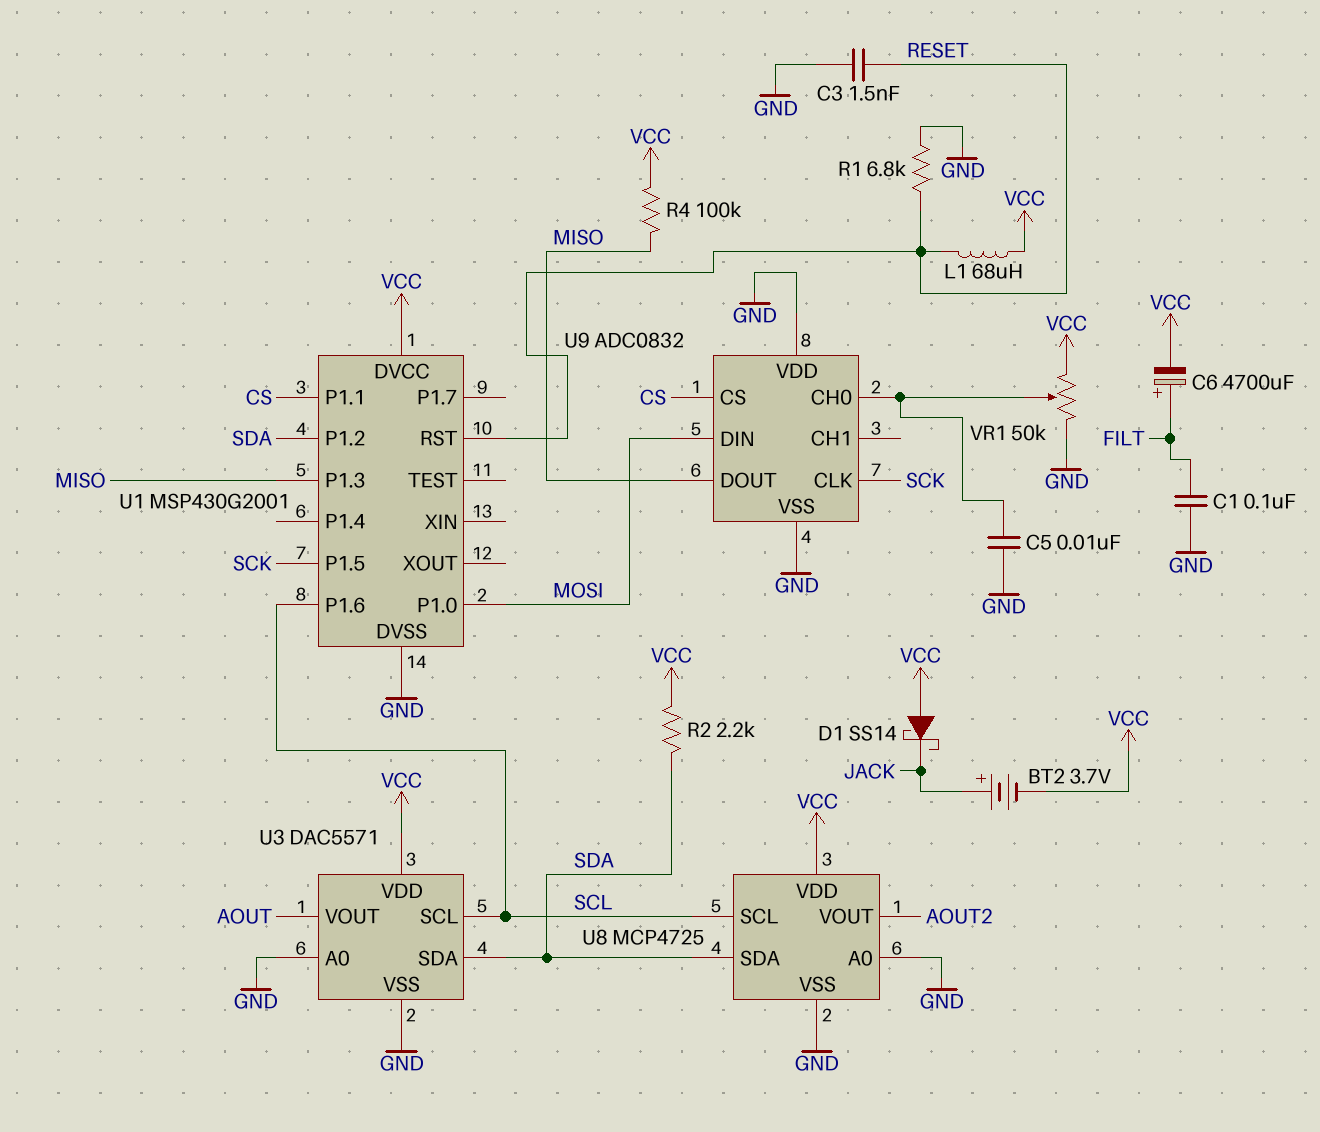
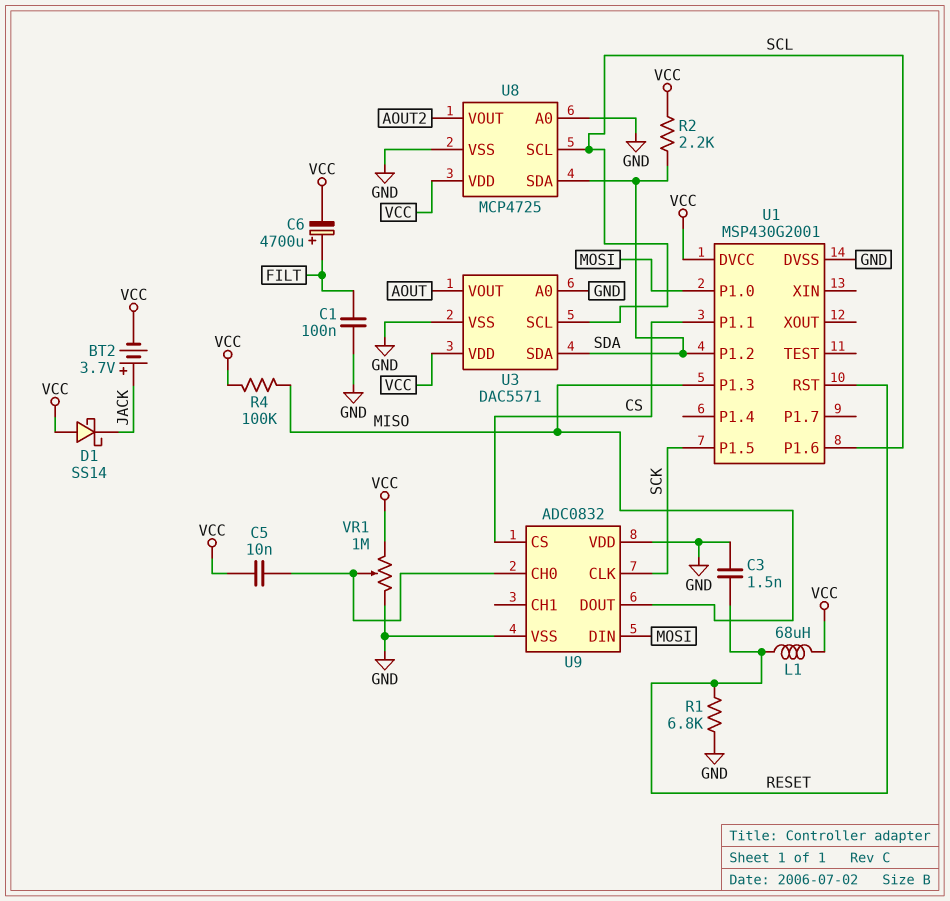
C5: 10nF (GND, U9/CH0) -> 10nF (U9/CH0, VCC)
VR1: 50k (GND, VCC, wiper U9/CH0) -> 1M (GND, VCC, wiper U9/CH0)

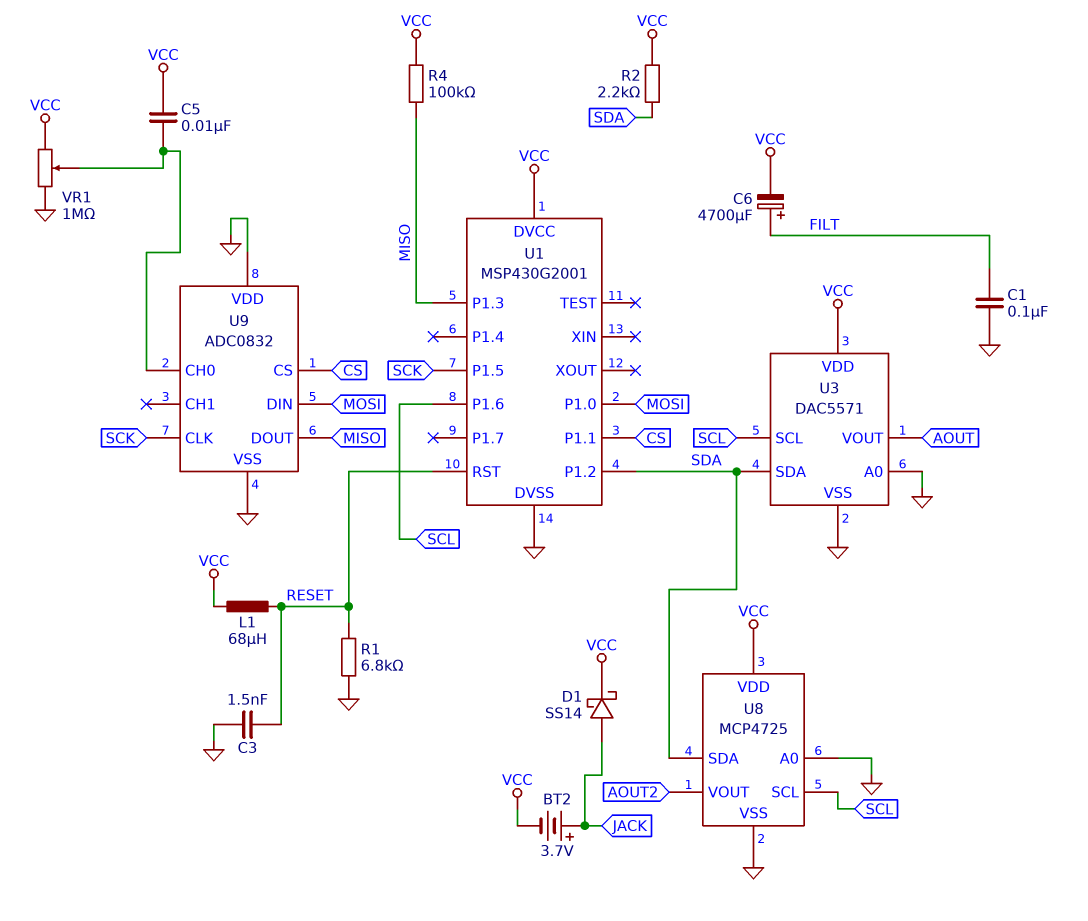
D1: schottky SS14 (A VCC, K JACK) -> schottky SS14 (A JACK, K VCC)

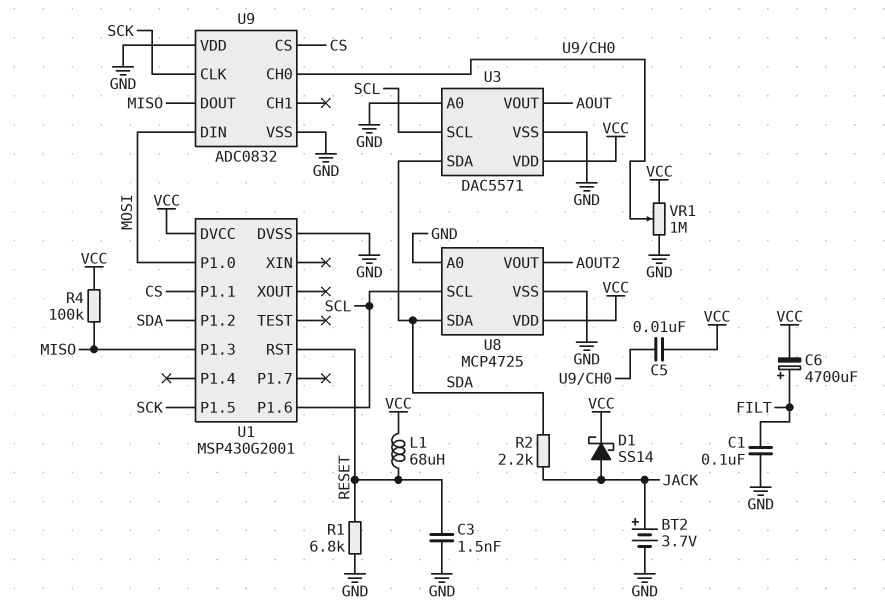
BT2: 3.7V (plus JACK, minus VCC) -> 3.7V (plus JACK, minus GND)
R2: 2.2k (SDA, VCC) -> 2.2k (JACK, SDA)

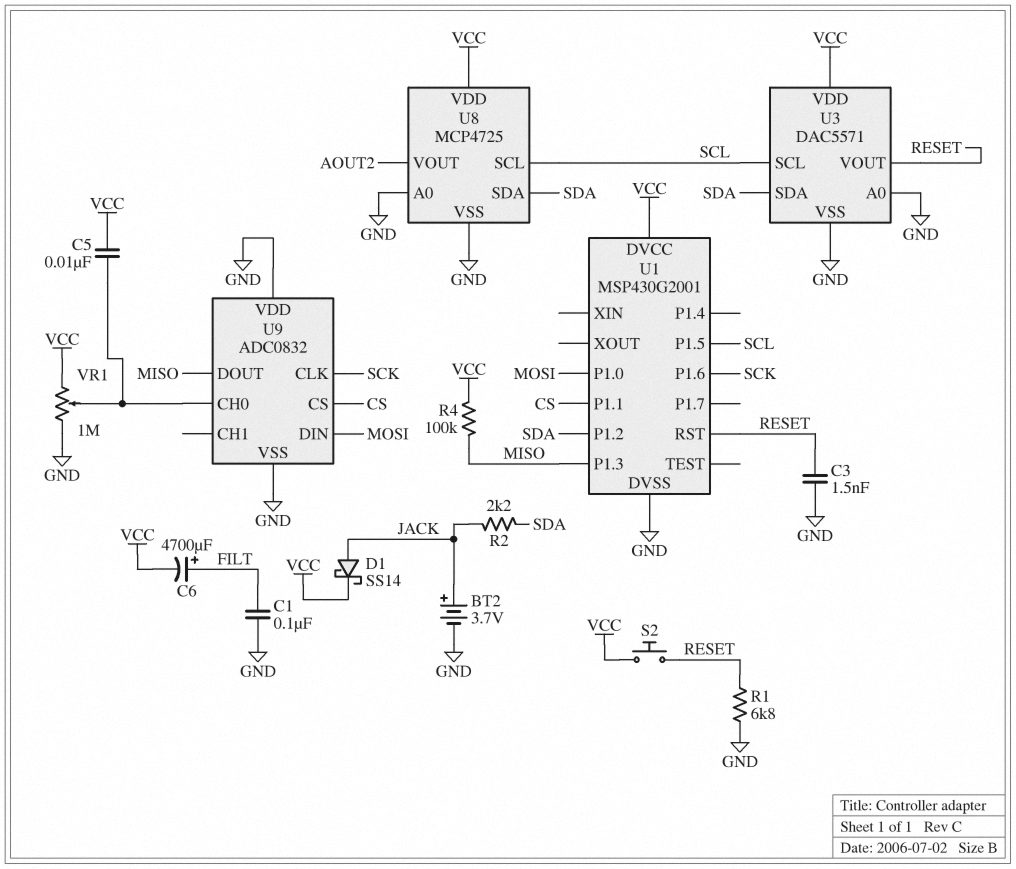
L1: 68uH (RESET, VCC) -> none
S2: none -> button (RESET, VCC)
U1 pin P1.5: SCK -> SCL
U1 pin P1.6: SCL -> SCK
U3 pin VOUT: AOUT -> RESET

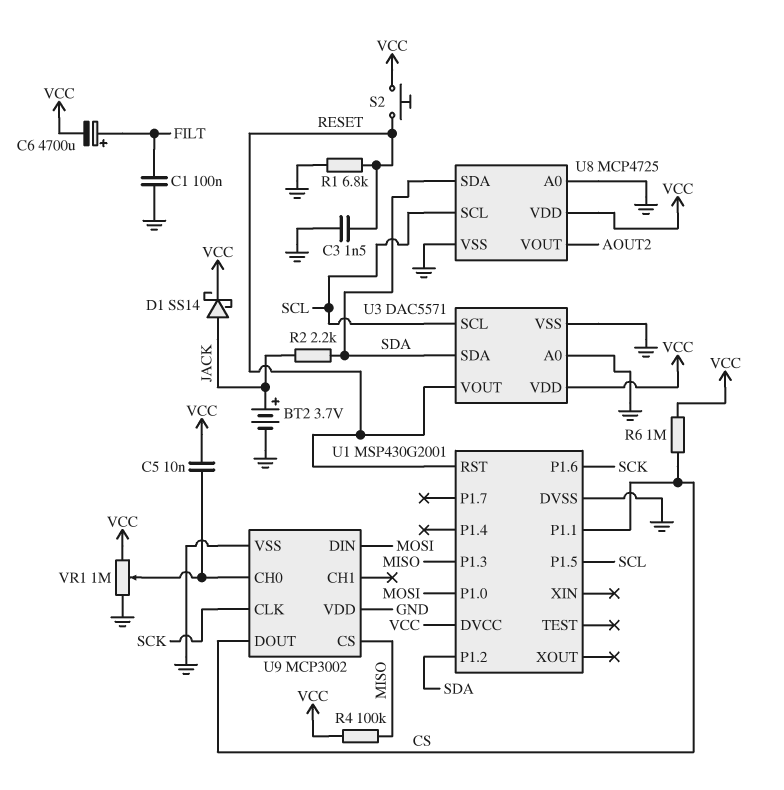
R6: none -> 1M (CS, VCC)
U9: ADC0832 -> MCP3002
U9 pin CS: CS -> MISO
U9 pin DOUT: MISO -> CS

